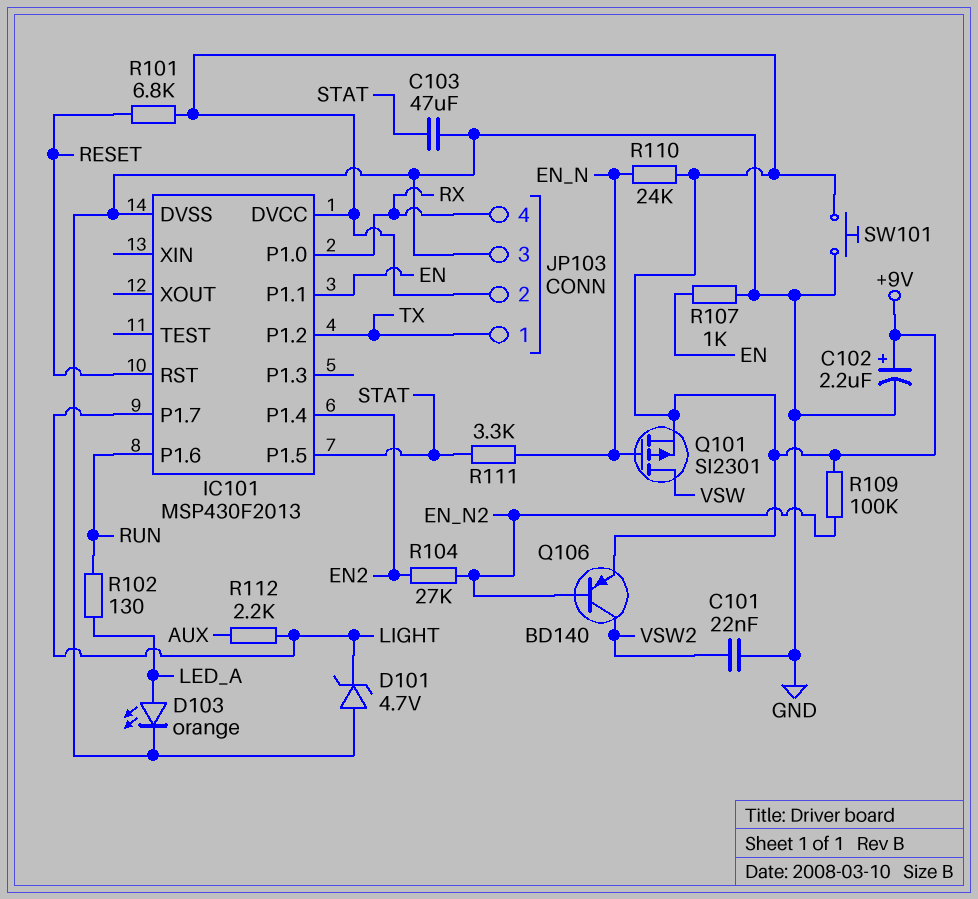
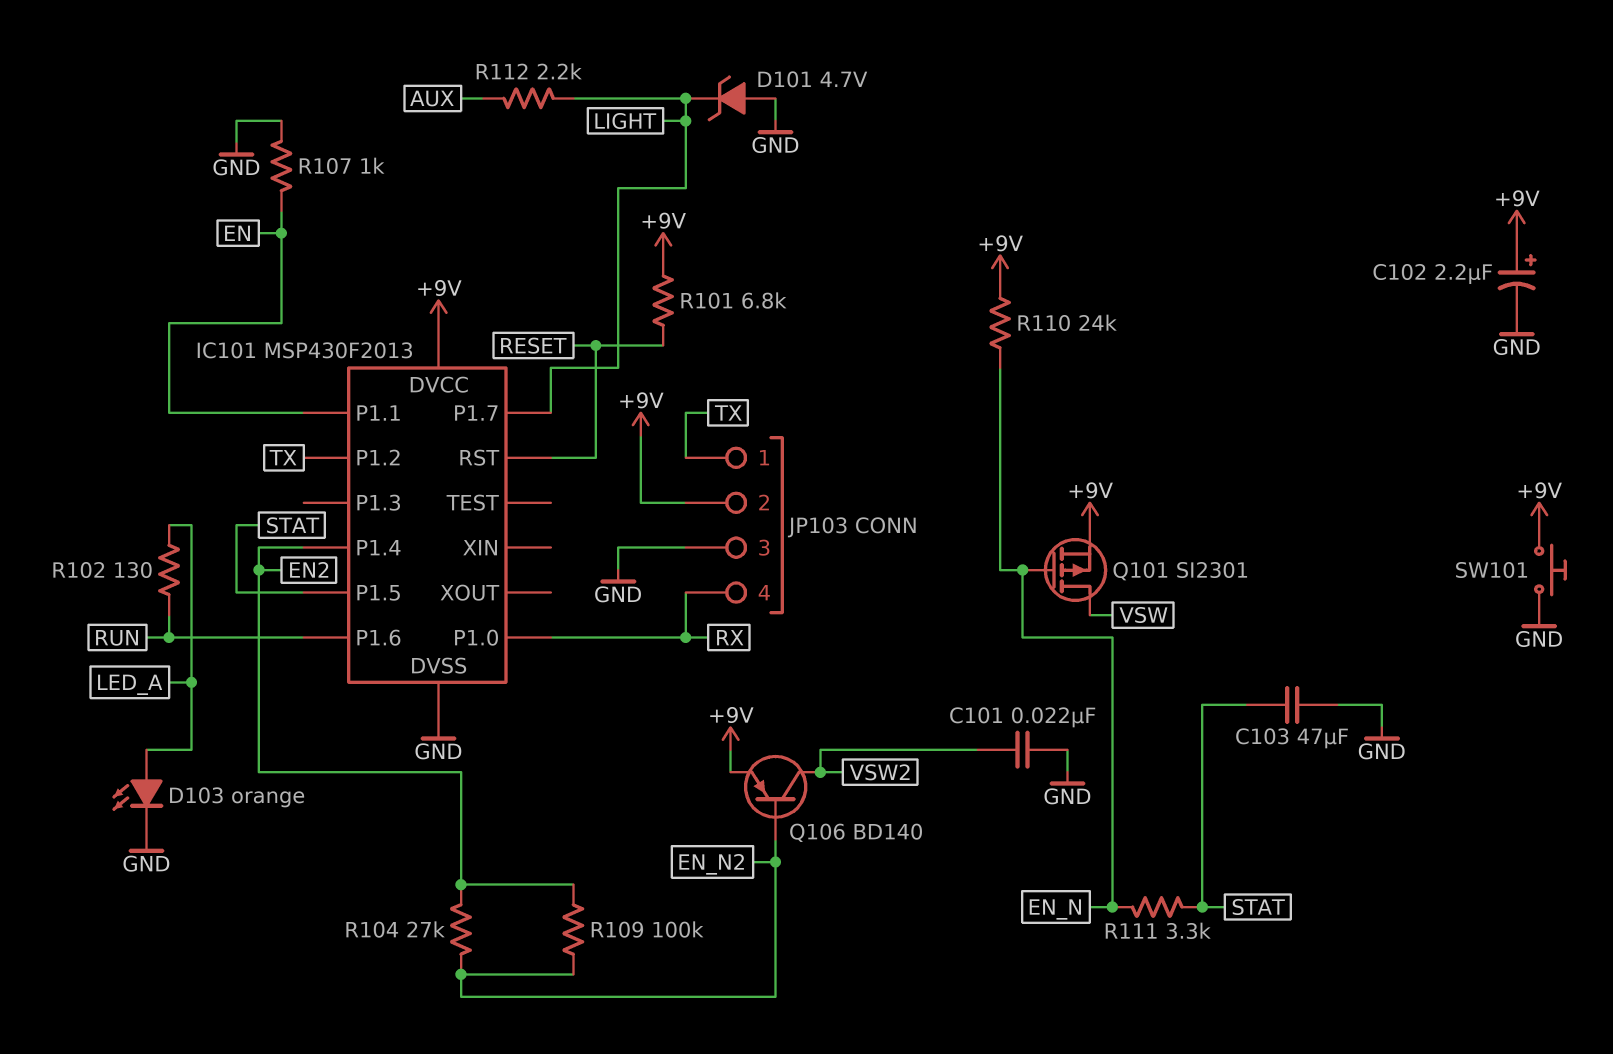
R109: 100k (+9V, EN_N2) -> 100k (EN2, EN_N2)

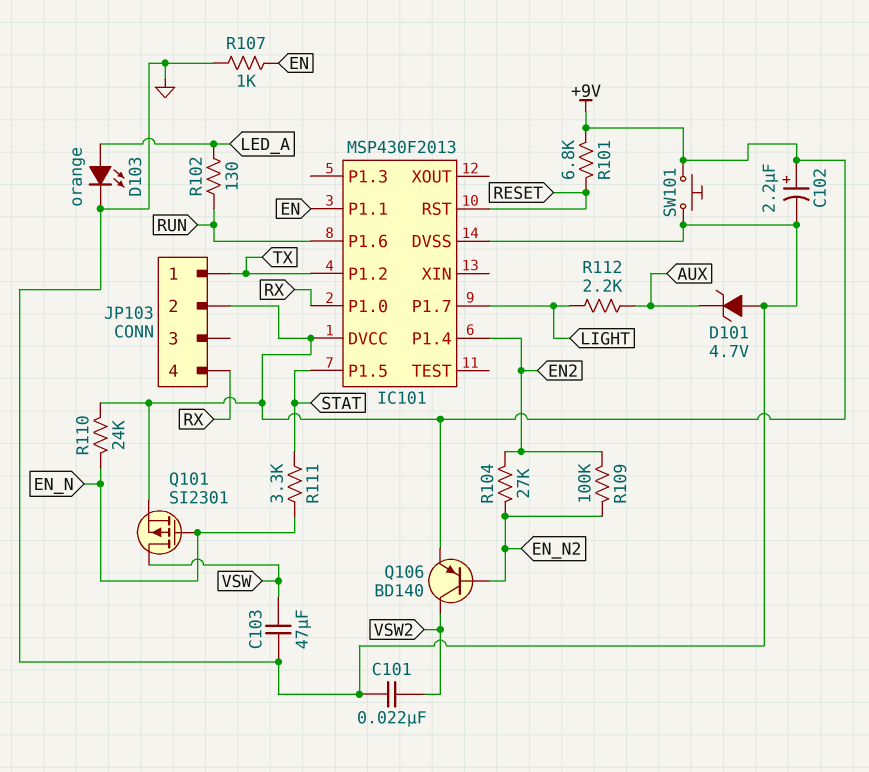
C103: 47uF (GND, STAT) -> 47uF (GND, VSW)
D101: zener 4.7V (A GND, K LIGHT) -> zener 4.7V (A GND, K AUX)
JP103 pin 3: GND -> none

